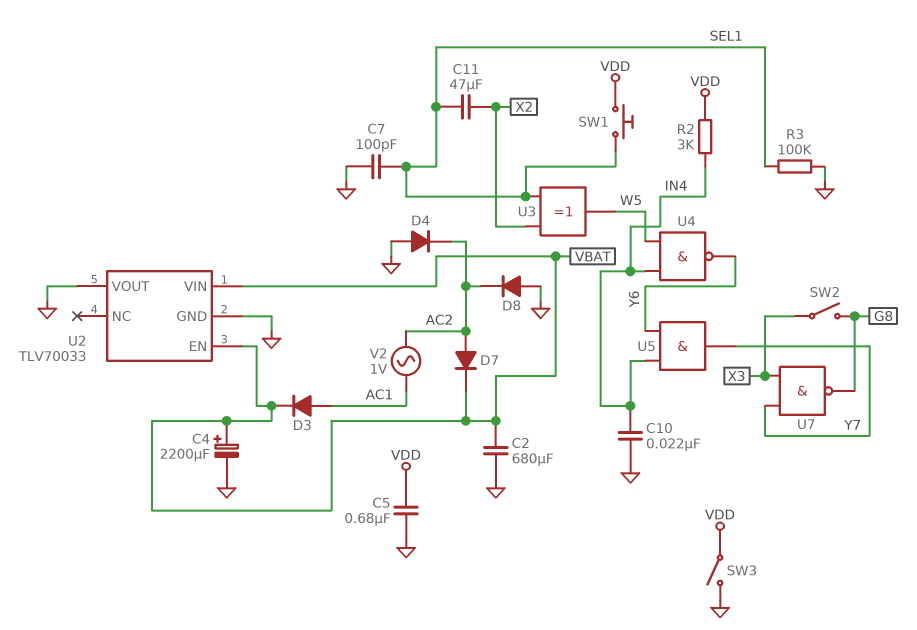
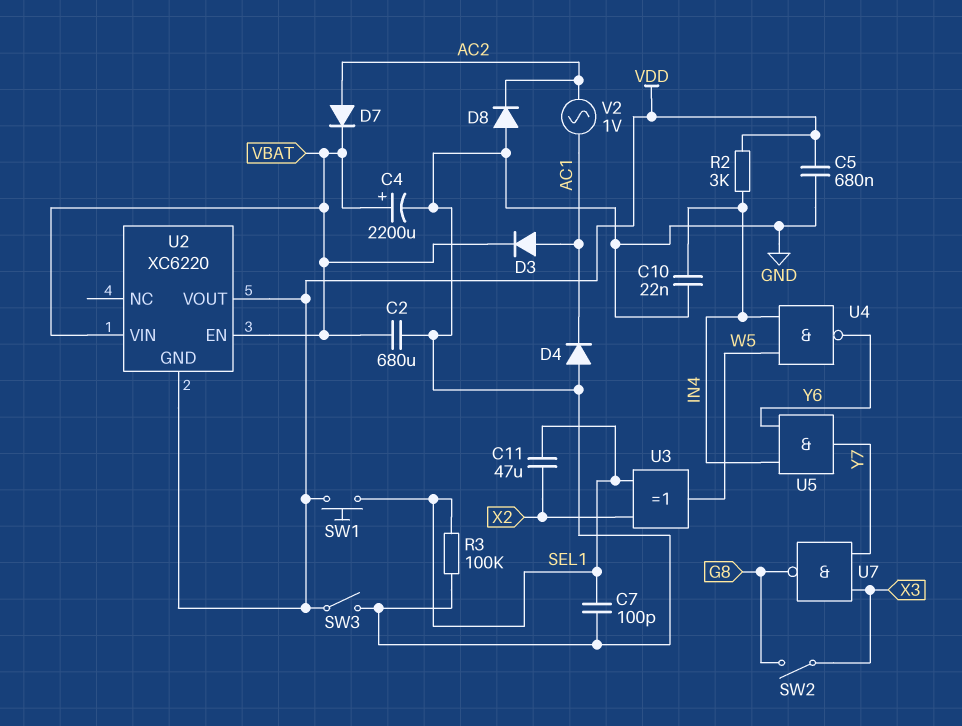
D4: diode (A GND, K AC2) -> diode (A GND, K AC1)
U2: TLV70033 -> XC6220
U2 pin GND: GND -> VDD
U2 pin VOUT: GND -> VDD

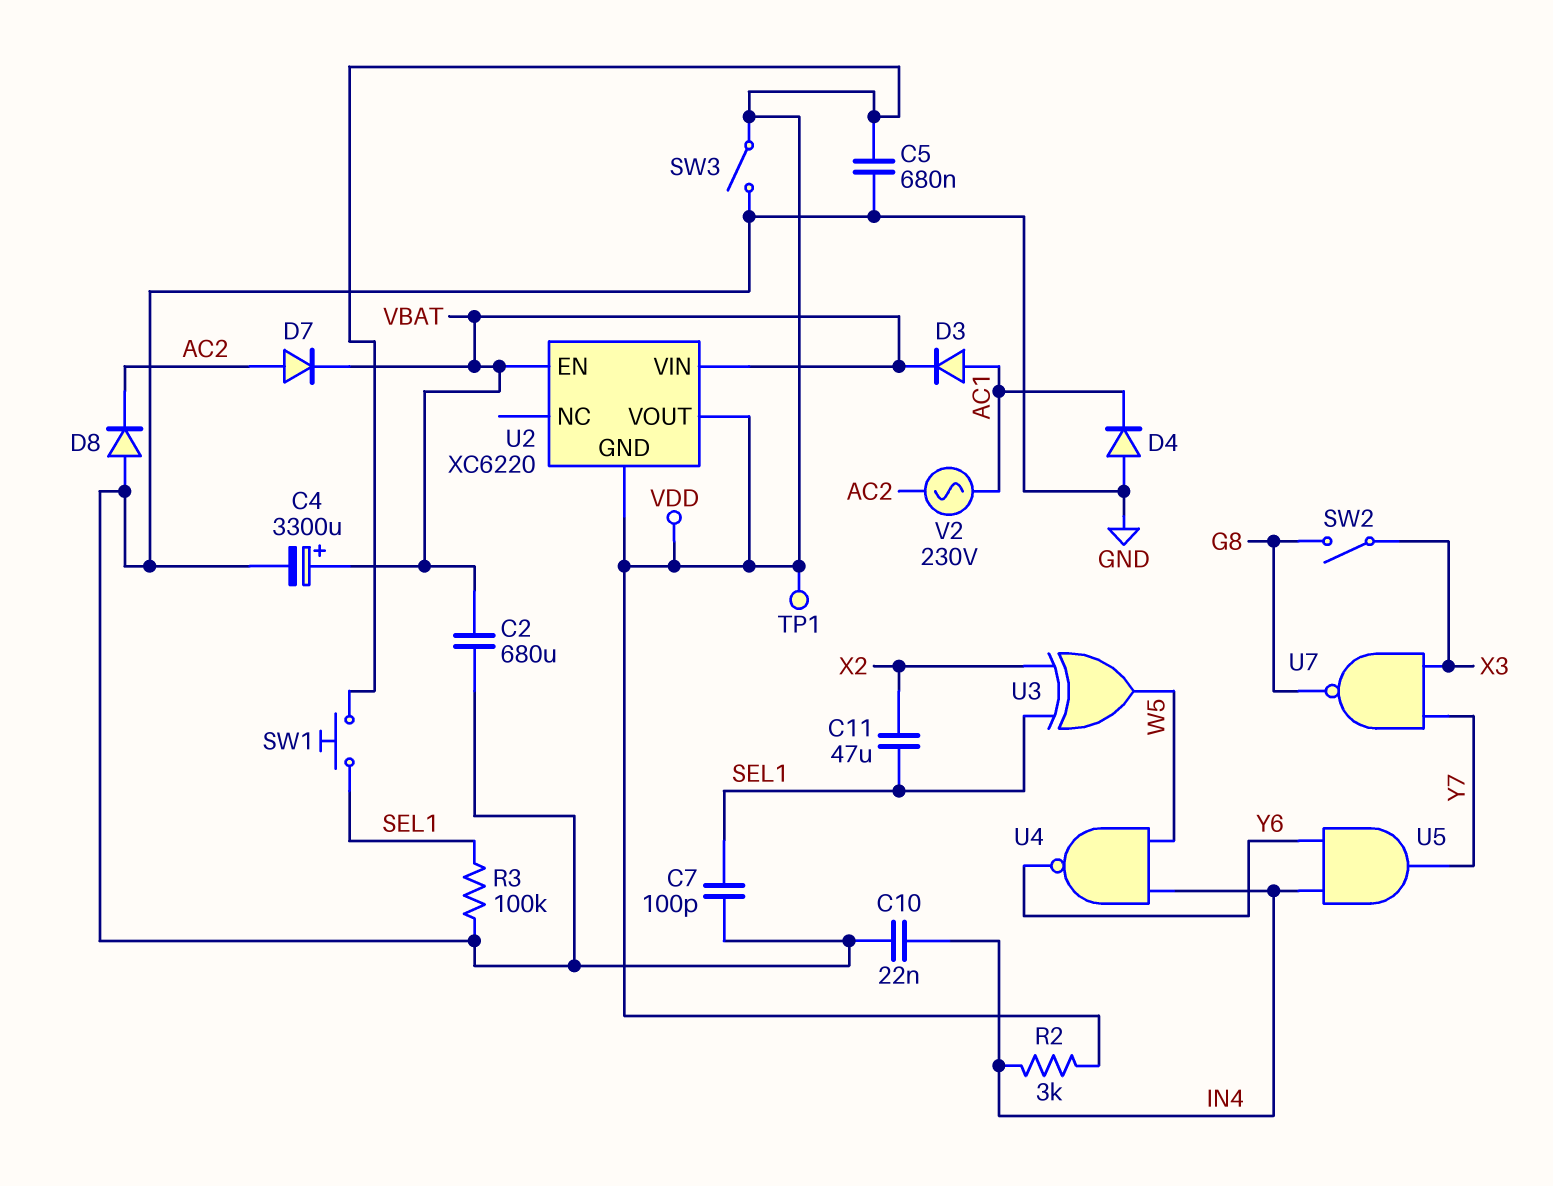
C4: 2200uF (plus VBAT, minus GND) -> 3300uF (plus VBAT, minus GND)
TP1: none -> test point (VDD)
V2: AC 1V (AC1, AC2) -> AC 230V (AC1, AC2)

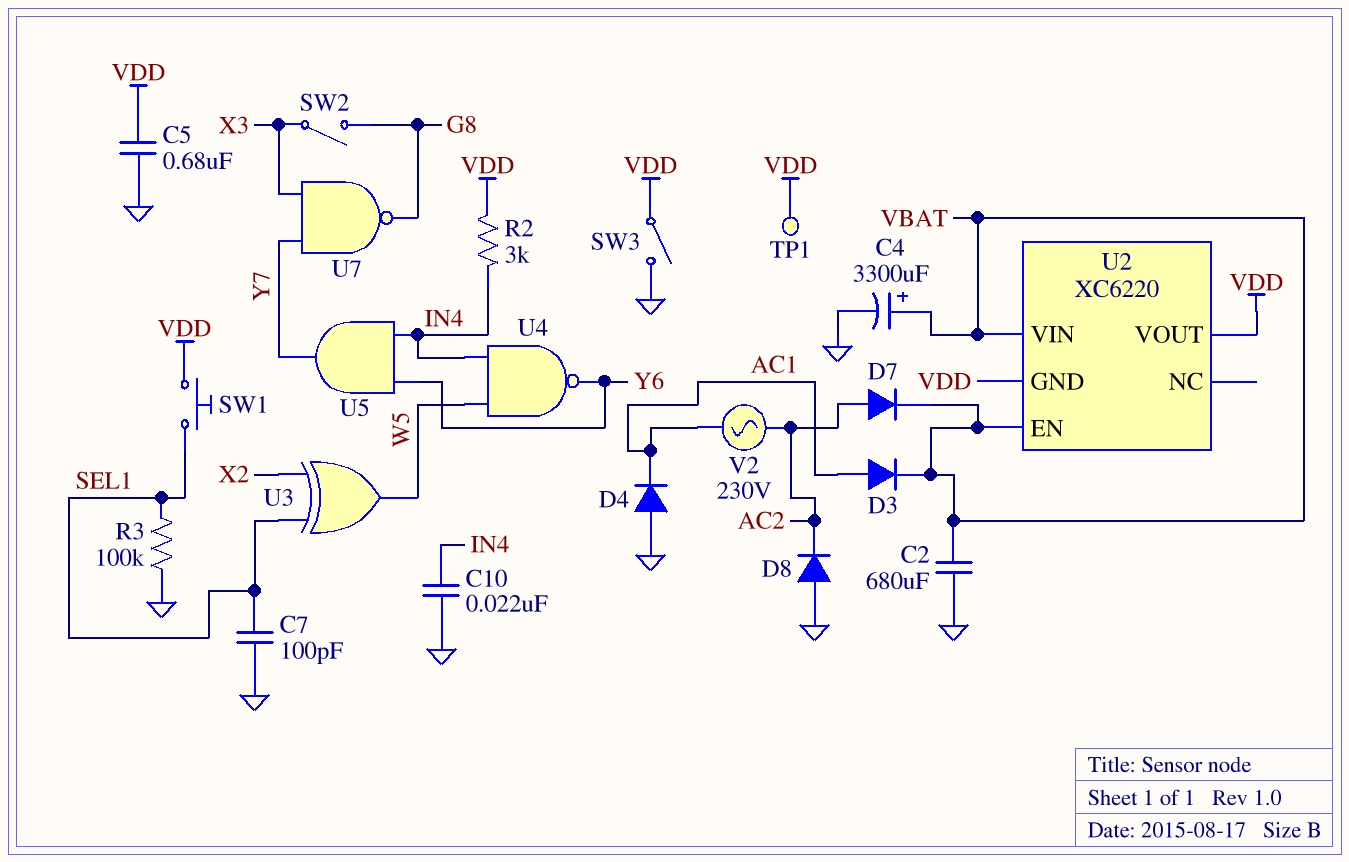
C11: 47uF (SEL1, X2) -> none

